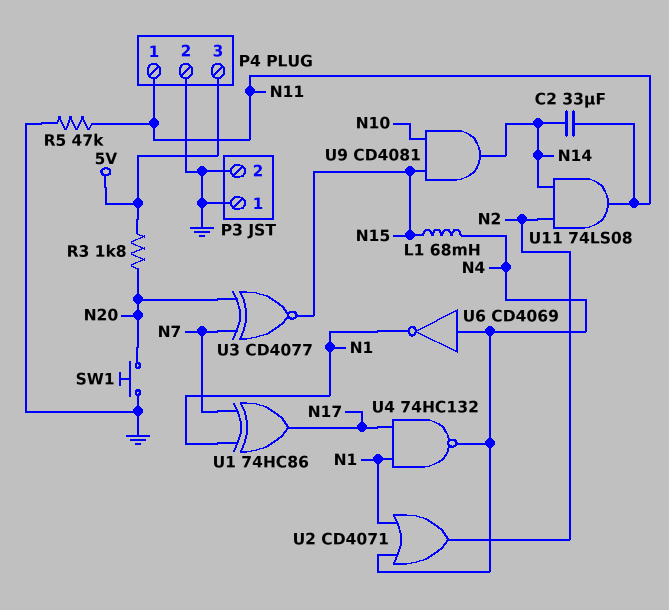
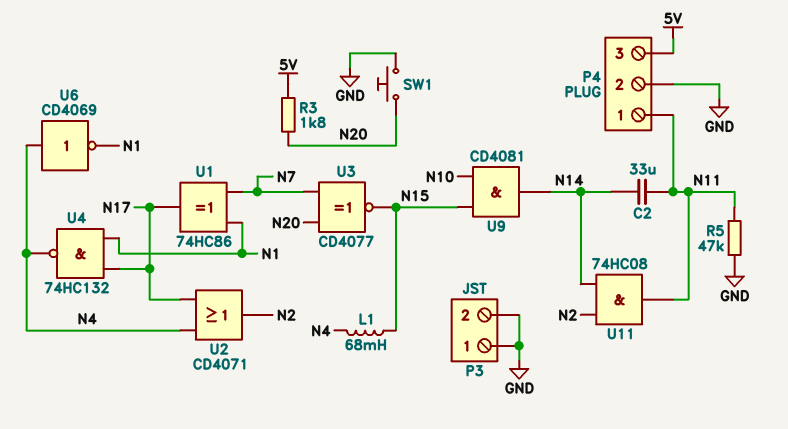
U2: OR CD4071 (in N1, in N4, out N2) -> OR CD4071 (in N4, in N17, out N2)
U11: AND 74LS08 (in N2, in N14, out N11) -> AND 74HC08 (in N2, in N14, out N11)

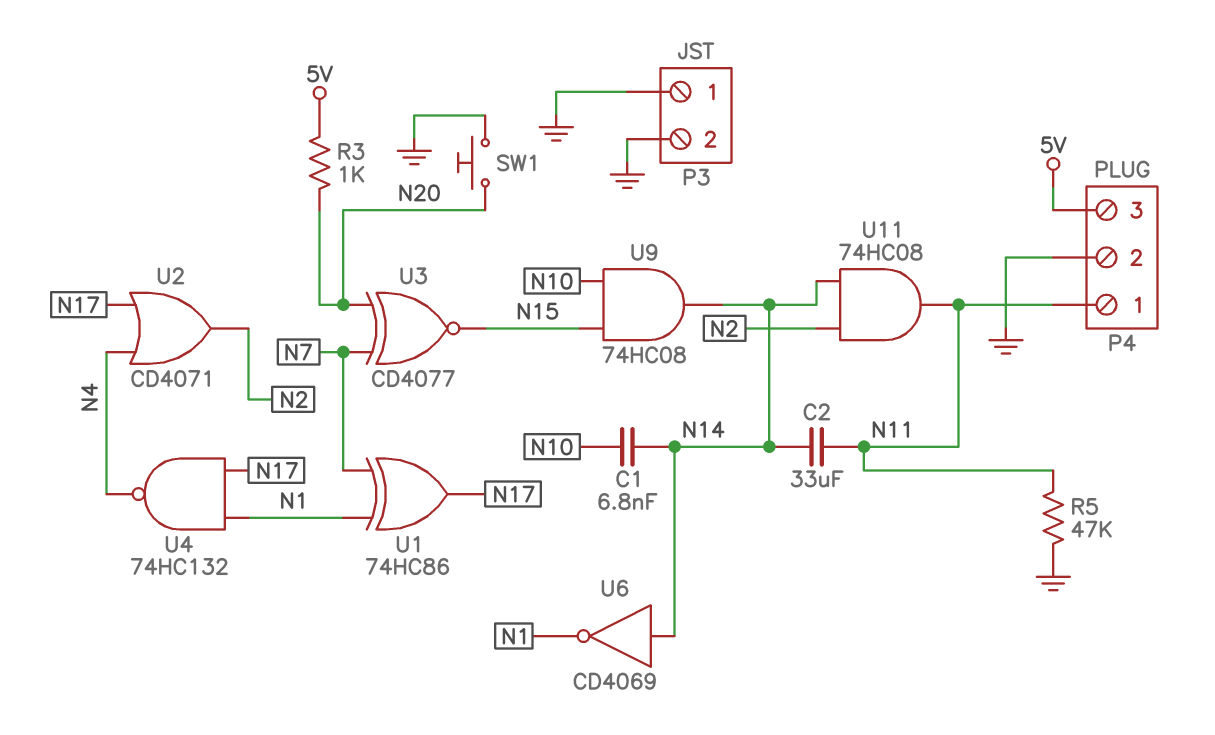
C1: none -> 6.8nF (N10, N14)
L1: 68mH (N4, N15) -> none
R3: 1.8k (5V, N20) -> 1k (5V, N20)
U6: NOT CD4069 (in N4, out N1) -> NOT CD4069 (in N14, out N1)
U9: AND CD4081 (in N10, in N15, out N14) -> AND 74HC08 (in N10, in N15, out N14)

